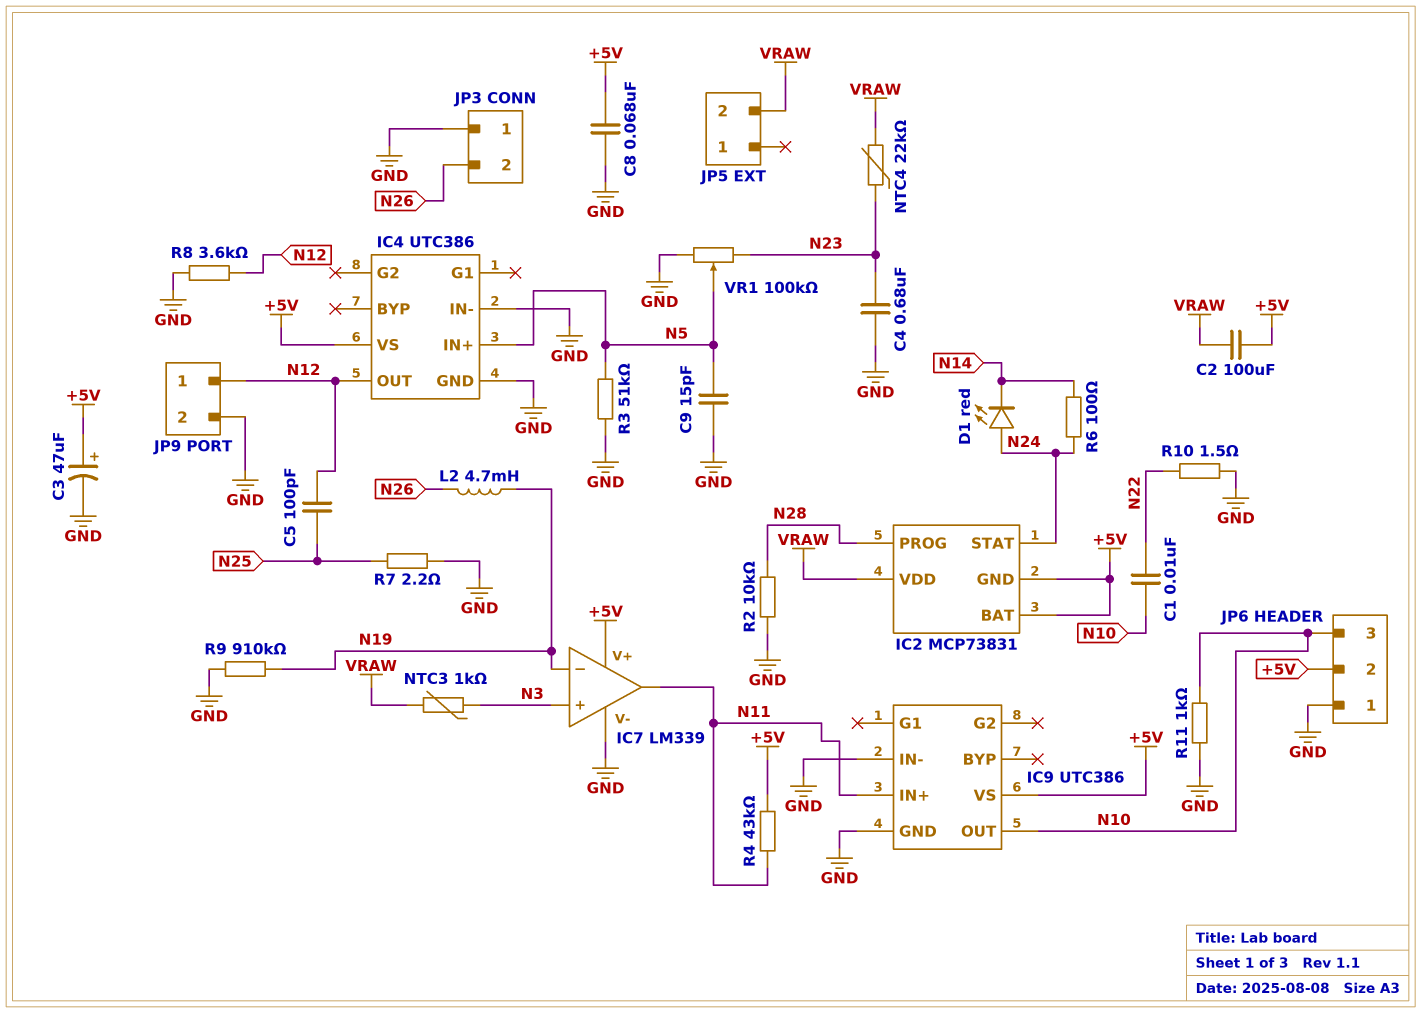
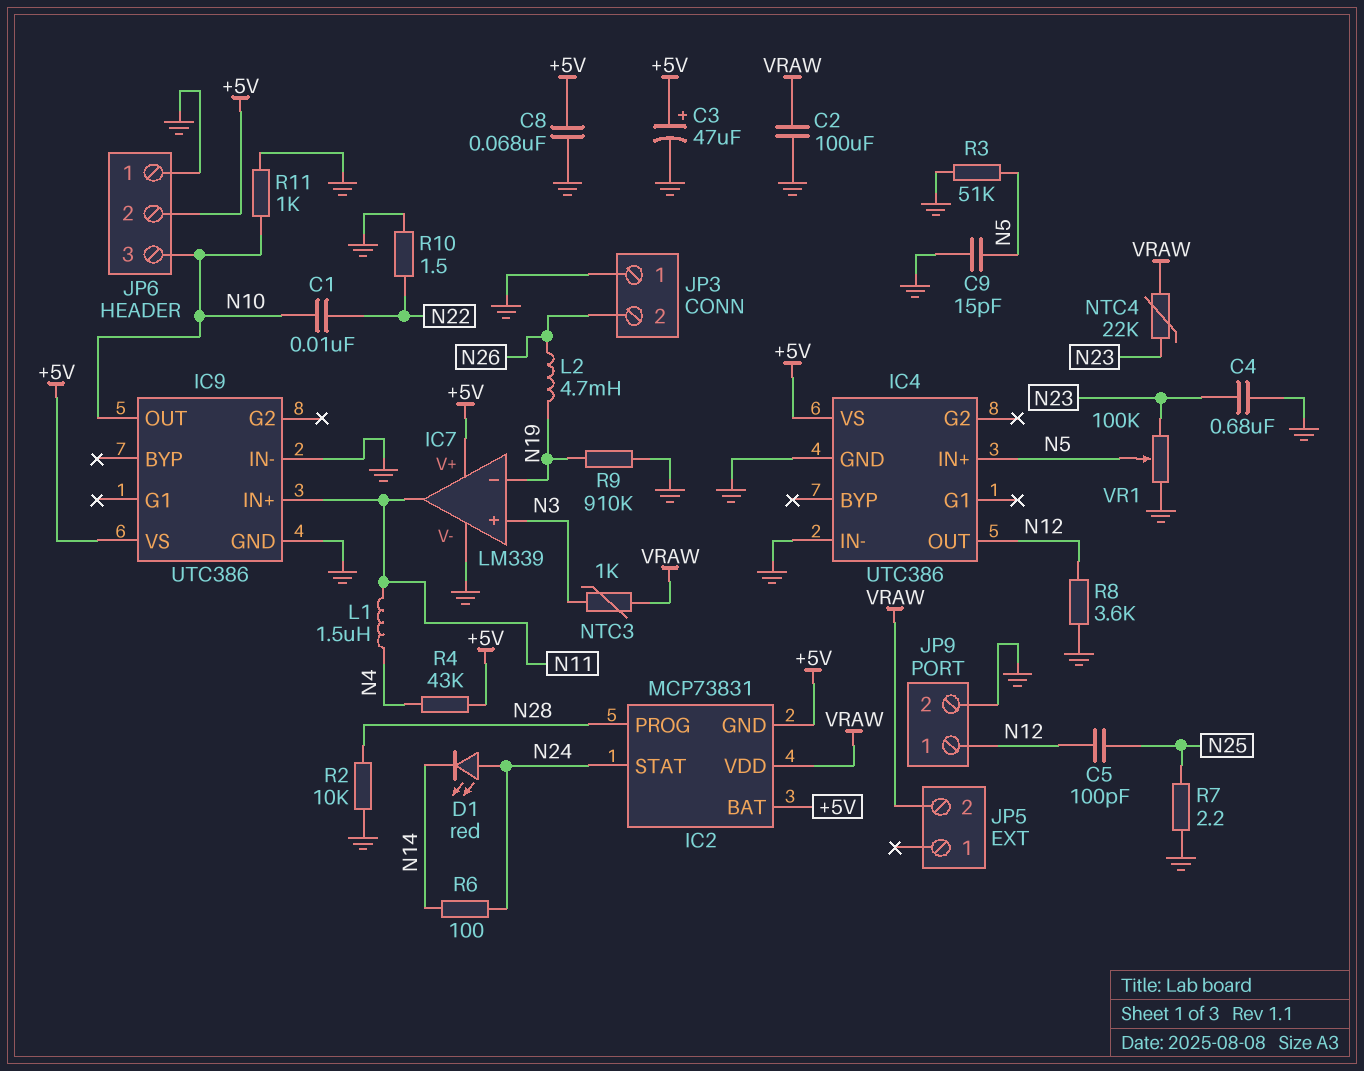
C2: 100uF (+5V, VRAW) -> 100uF (GND, VRAW)
L1: none -> 1.5uH (N4, N11)
R4: 43k (+5V, N11) -> 43k (+5V, N4)

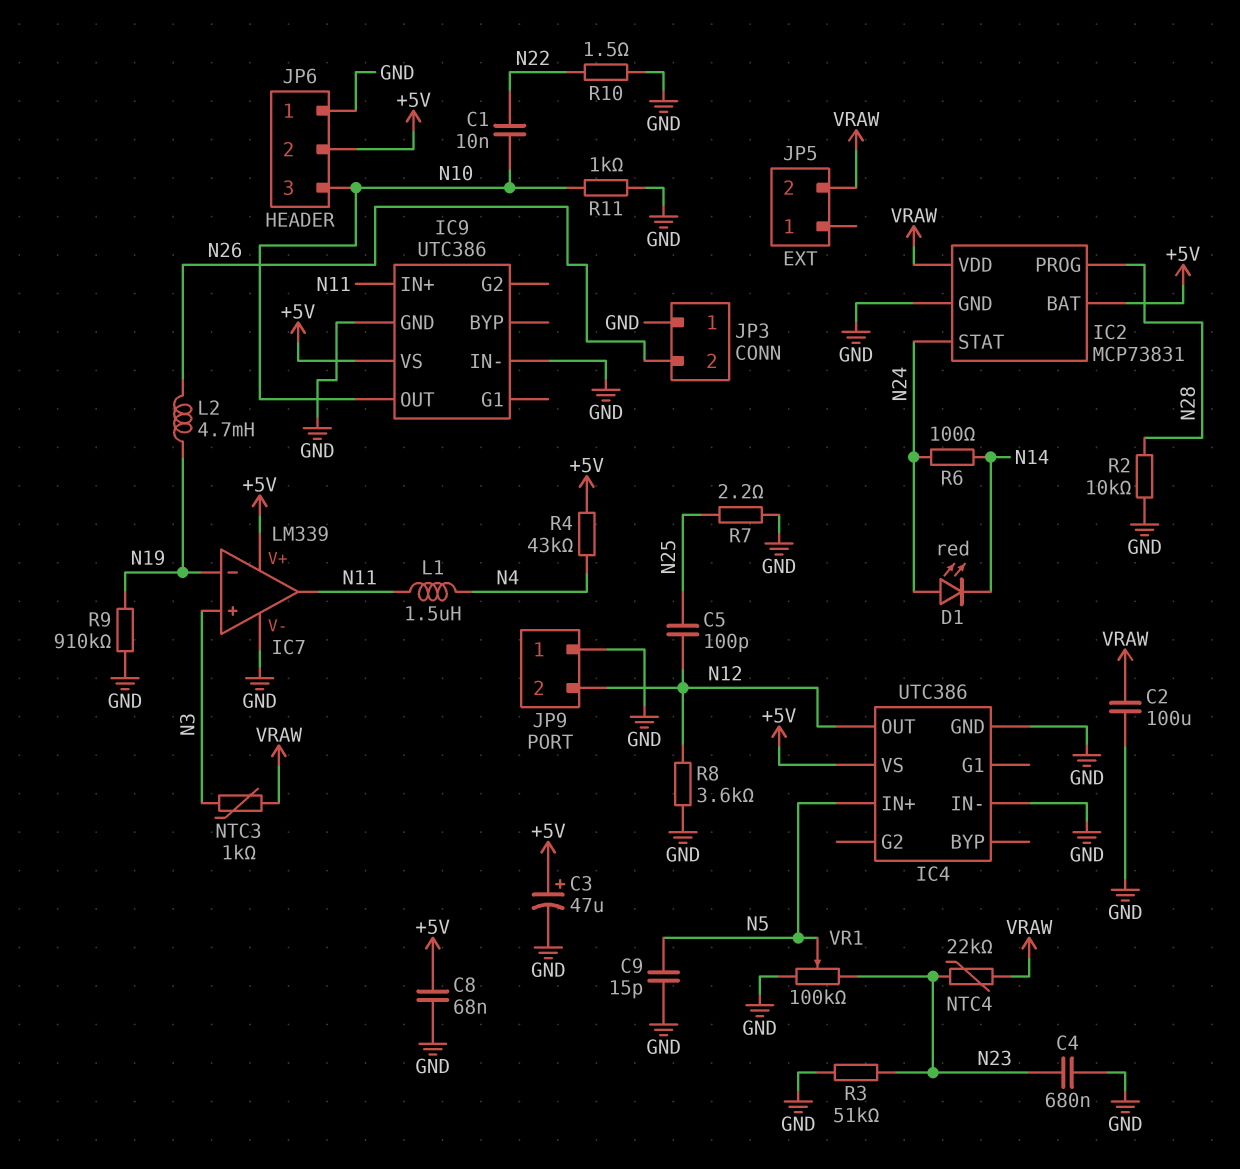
IC2 pin GND: +5V -> GND
JP9 pin 1: N12 -> GND
JP9 pin 2: GND -> N12
R3: 51k (GND, N5) -> 51k (GND, N23)

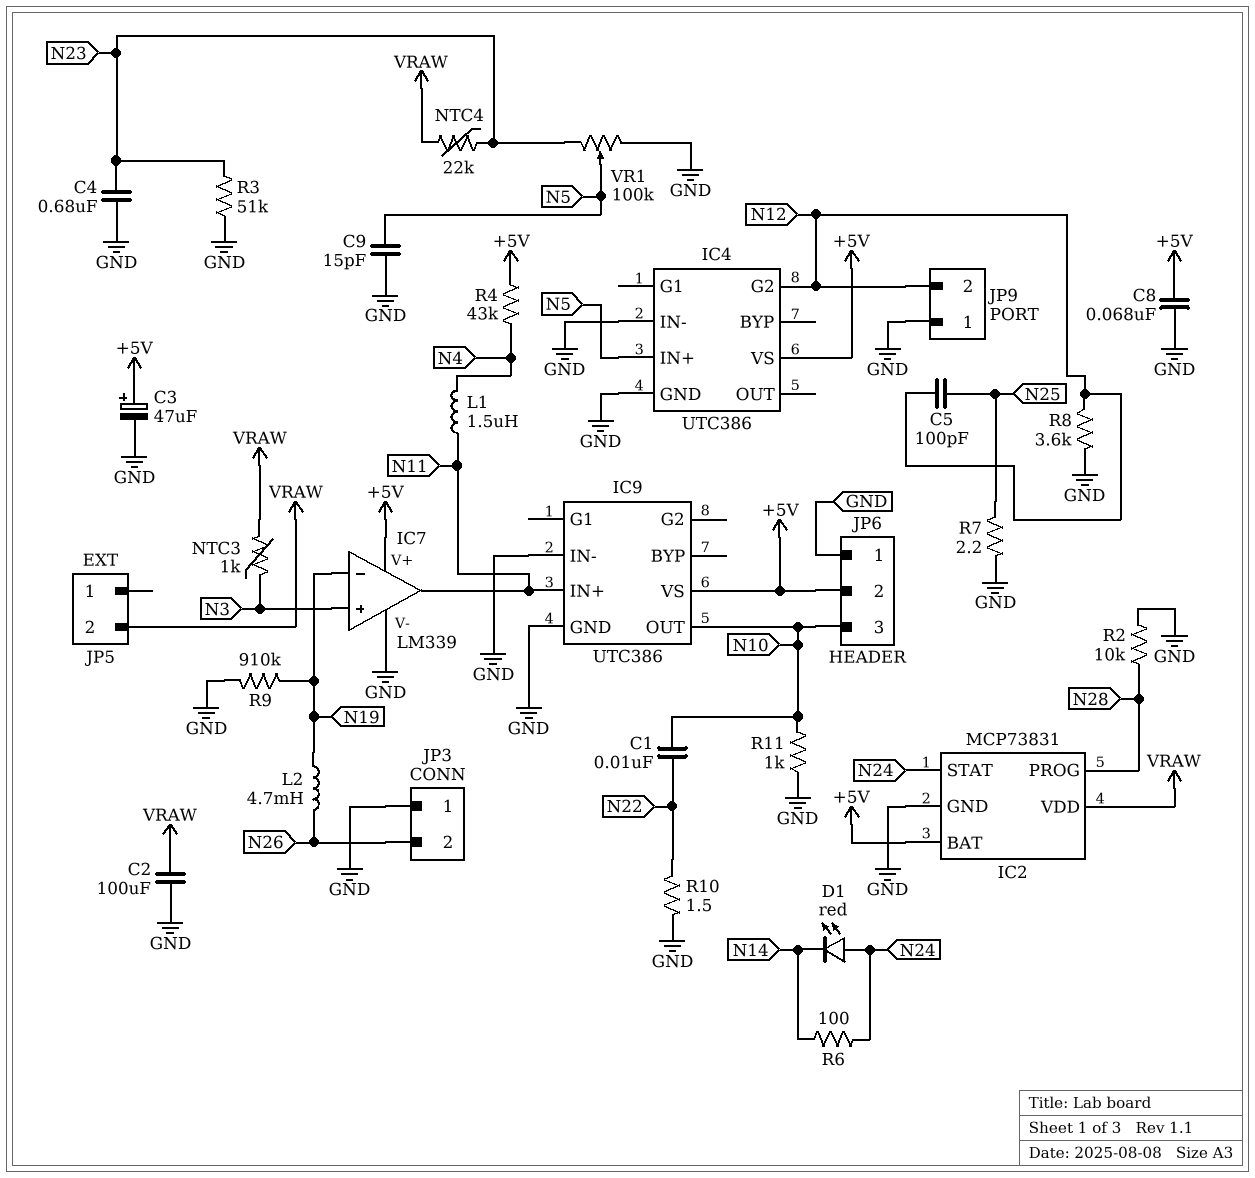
IC4 pin G2: none -> N12
IC4 pin OUT: N12 -> none

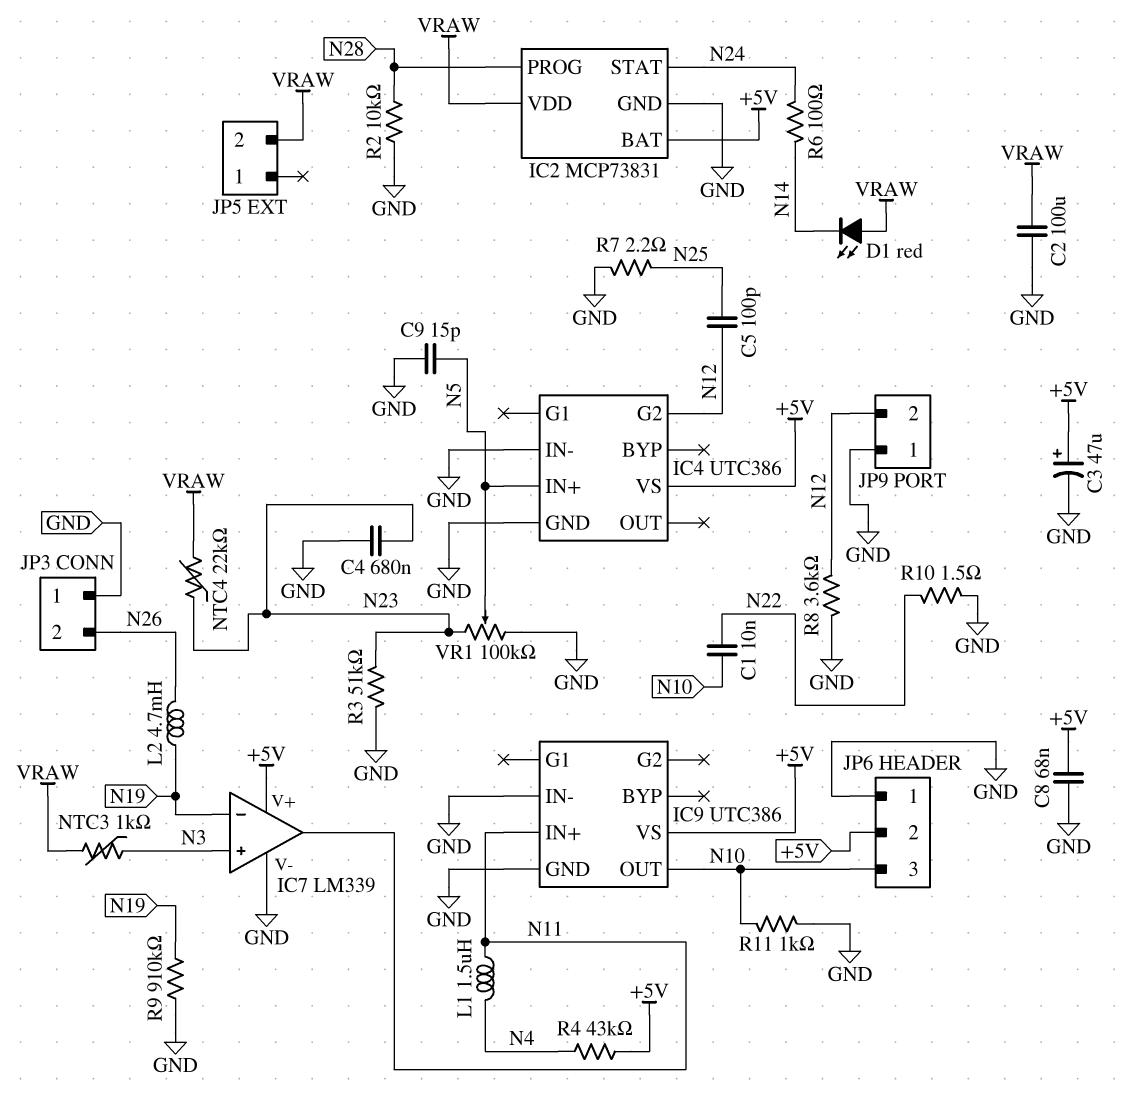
D1: LED red (A N24, K N14) -> LED red (A VRAW, K N14)

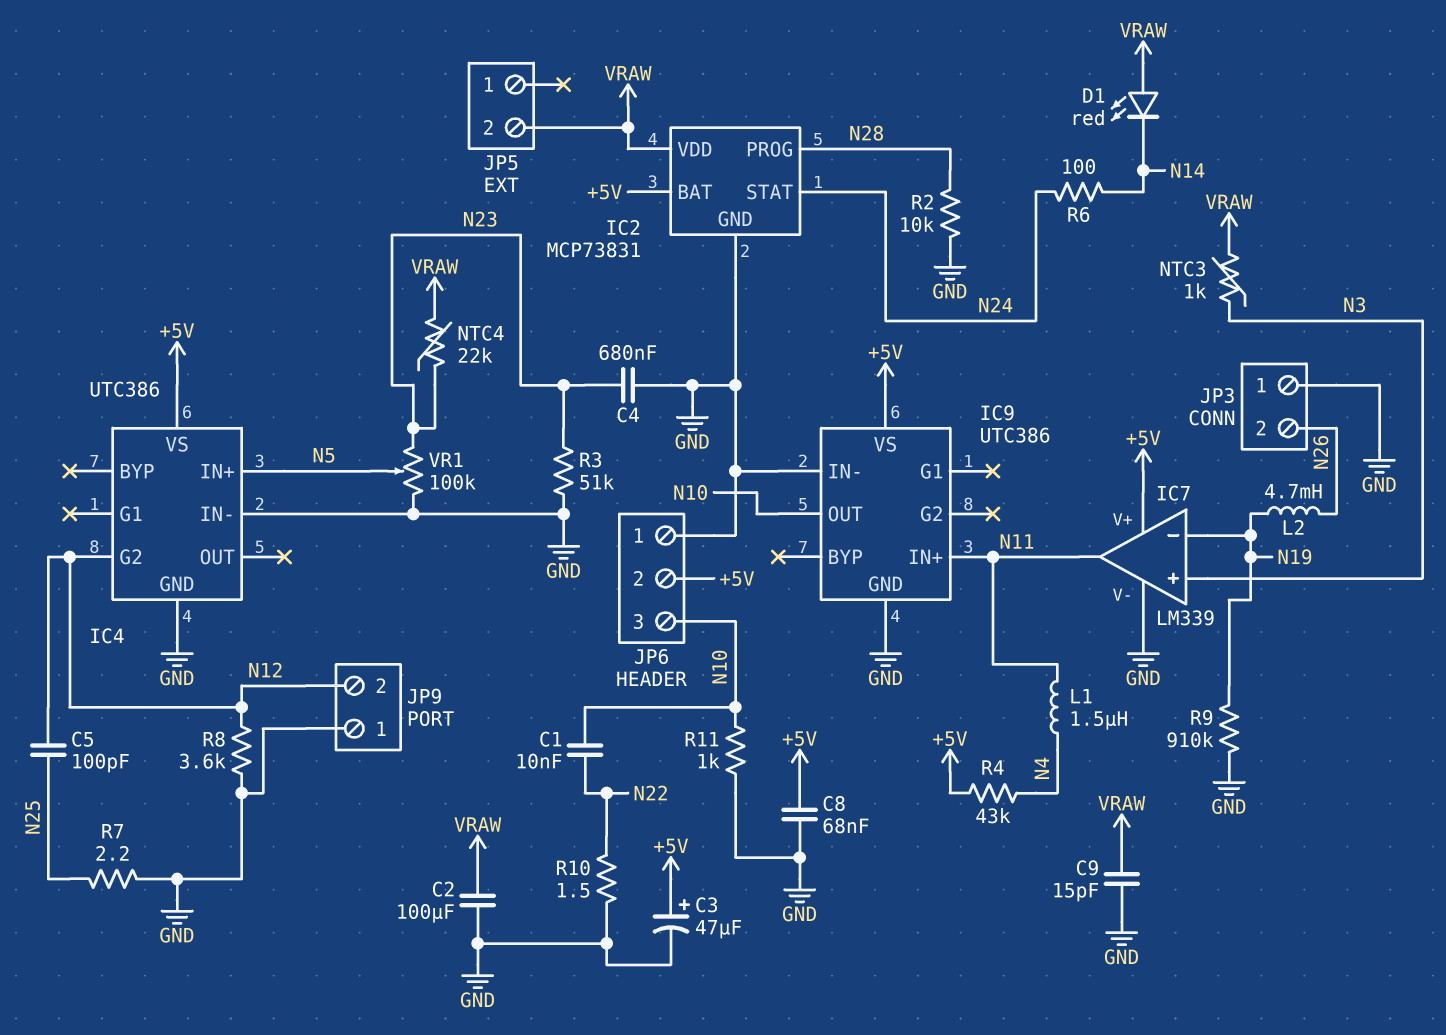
C9: 15pF (GND, N5) -> 15pF (GND, VRAW)

